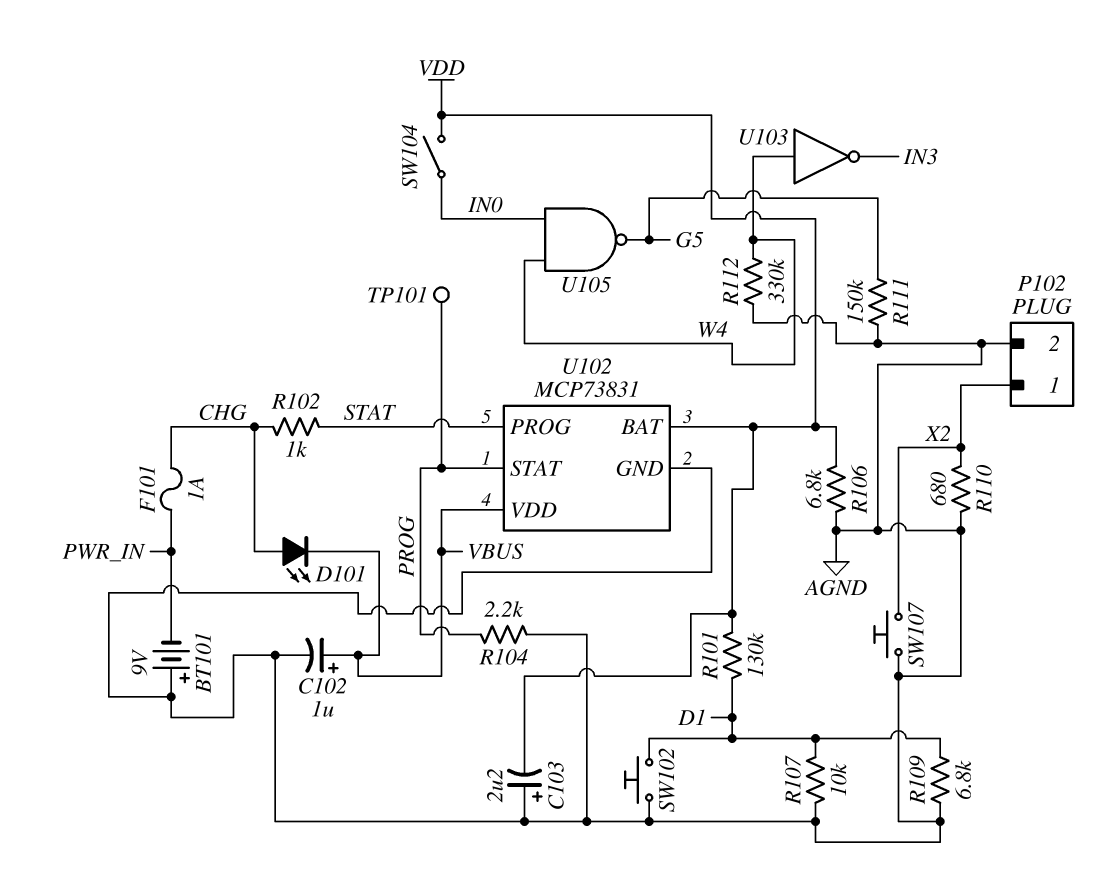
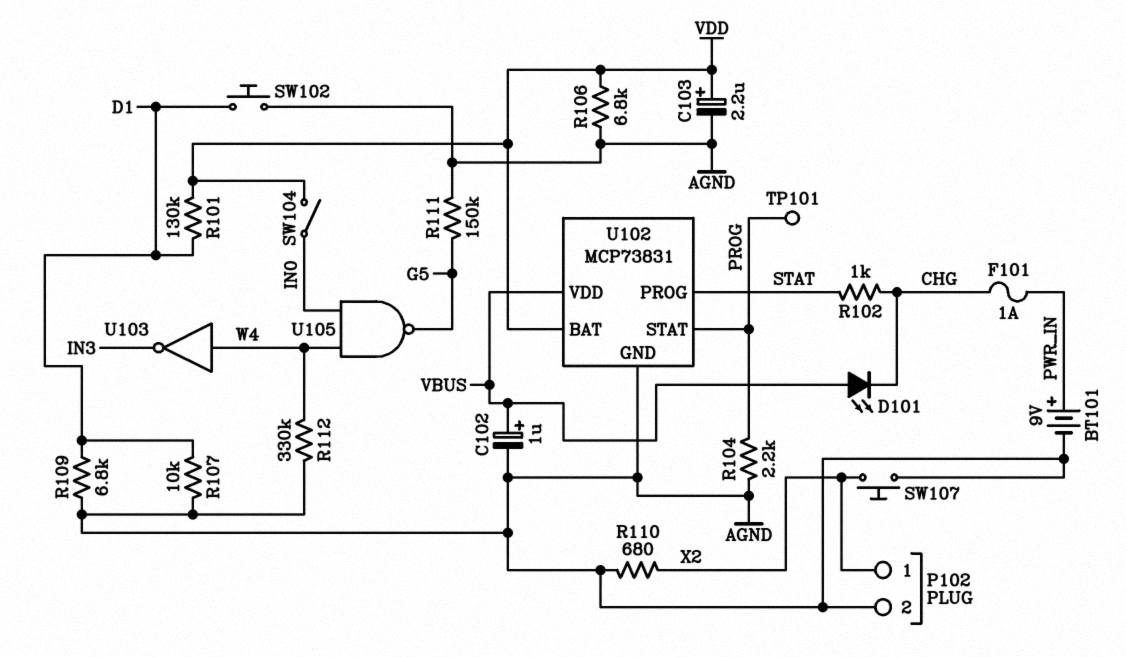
BT101: 9V (plus AGND, minus PWR_IN) -> 9V (plus PWR_IN, minus AGND)
C103: 2.2uF (plus AGND, minus VDD) -> 2.2uF (plus VDD, minus AGND)
D101: LED (A CHG, K VBUS) -> LED (A VBUS, K CHG)

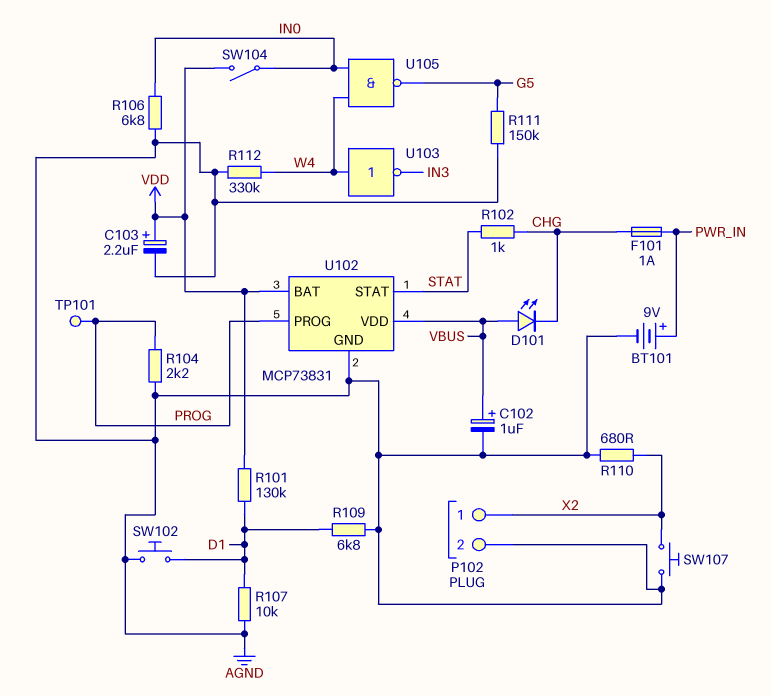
R106: 6.8k (AGND, VDD) -> 6.8k (AGND, IN0)
U102 pin PROG: STAT -> PROG
U102 pin STAT: PROG -> STAT

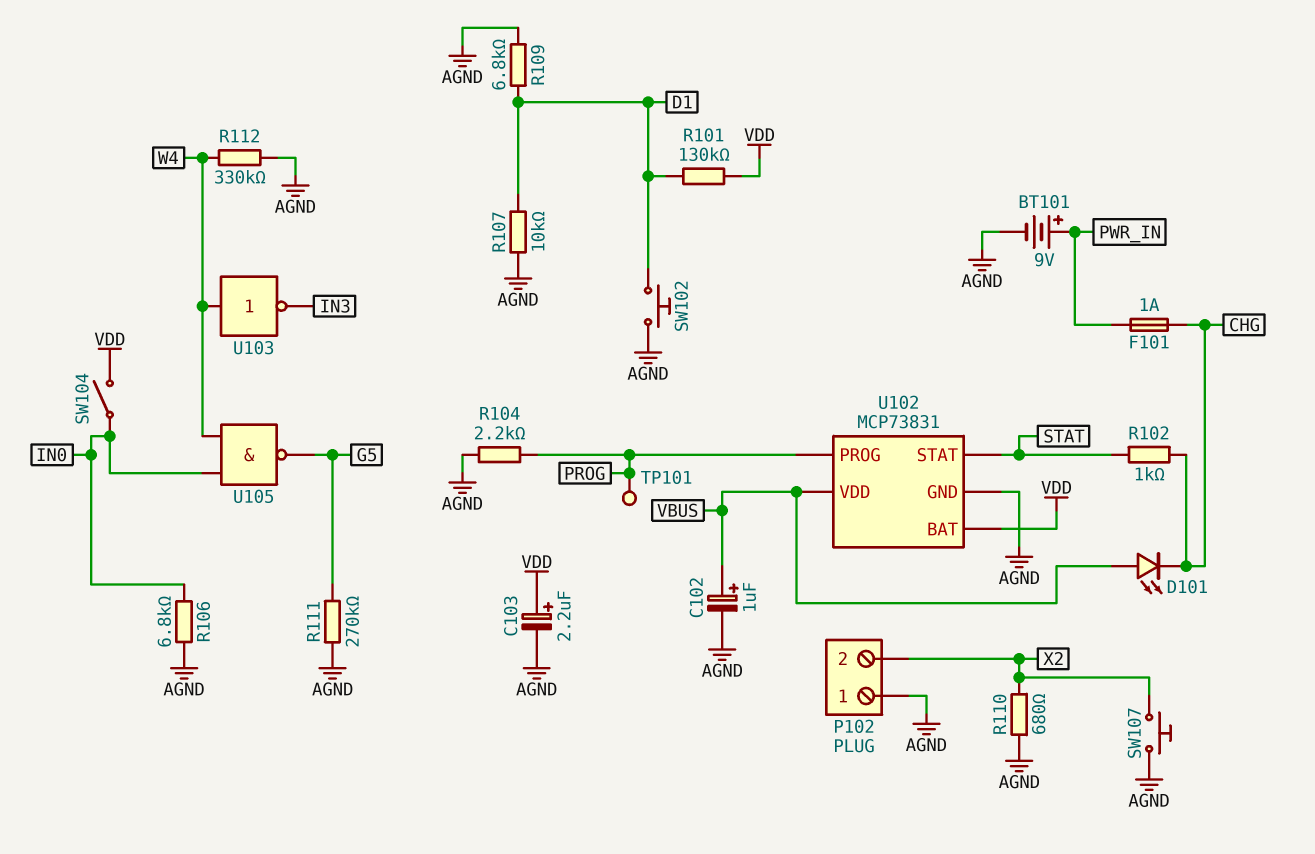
P102 pin 1: X2 -> AGND
P102 pin 2: AGND -> X2
R111: 150k (AGND, G5) -> 270k (AGND, G5)

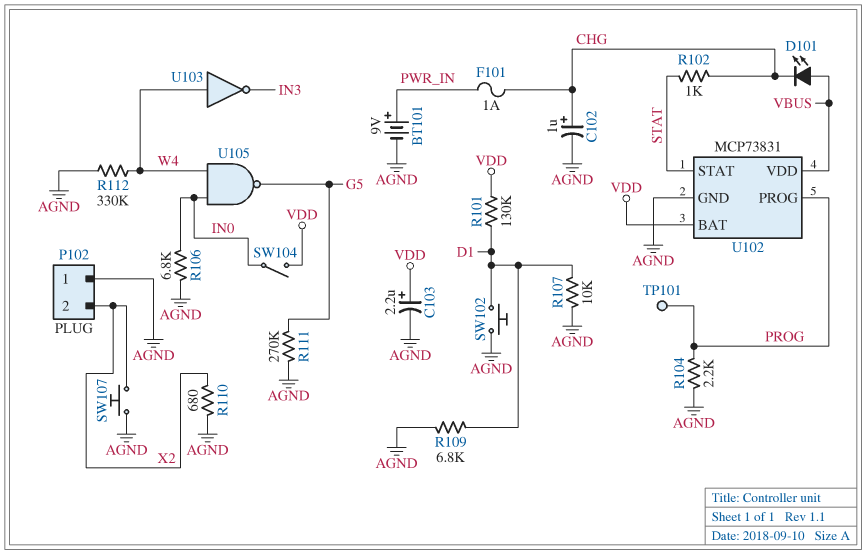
C102: 1uF (plus VBUS, minus AGND) -> 1uF (plus CHG, minus AGND)

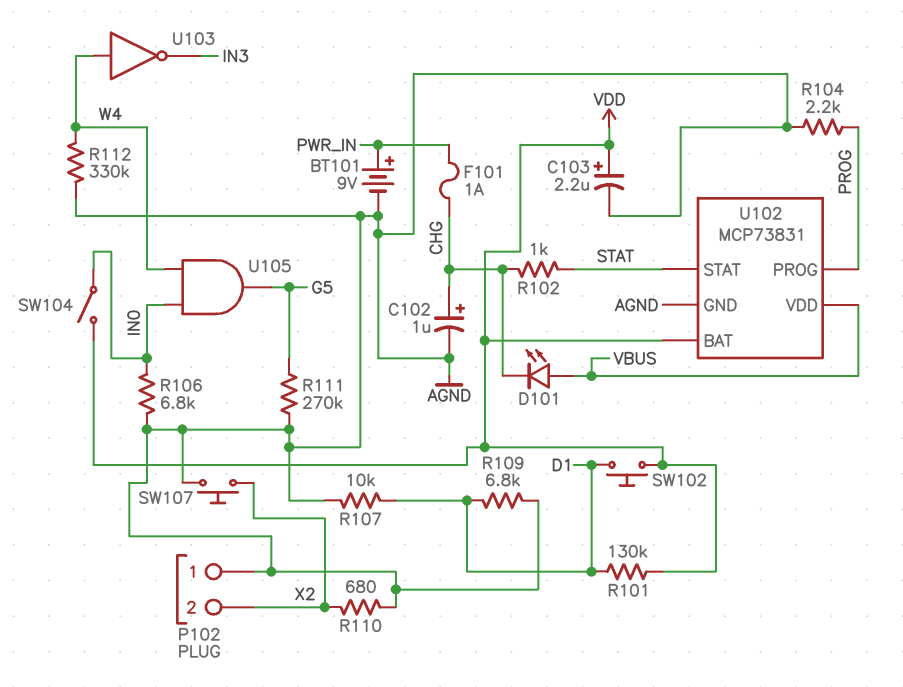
SW102: button (AGND, D1) -> button (D1, VDD)
TP101: test point (PROG) -> none
U105: NAND (in IN0, in W4, out G5) -> AND (in IN0, in W4, out G5)

